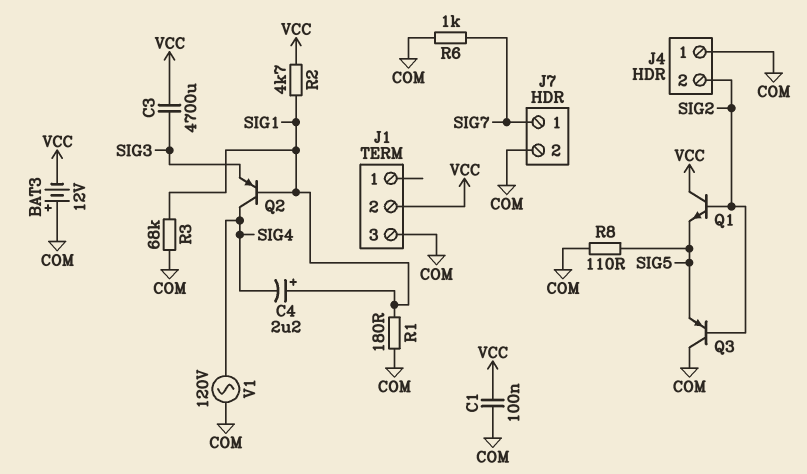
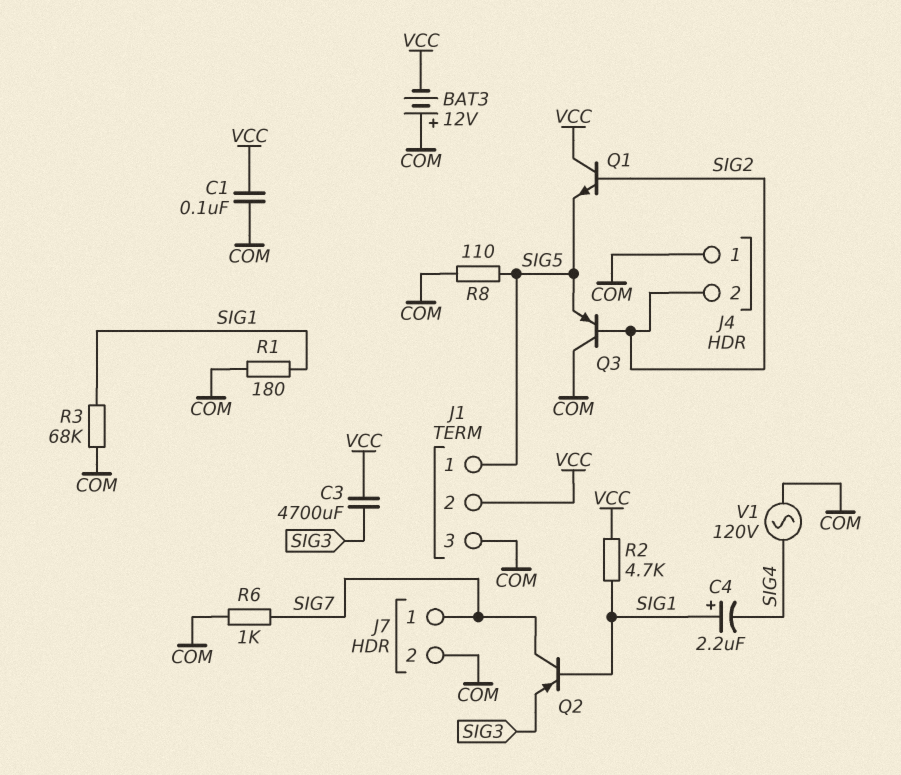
J1 pin 1: none -> SIG5
Q2: PNP (B SIG1, C SIG4, E SIG3) -> PNP (B SIG1, C SIG7, E SIG3)

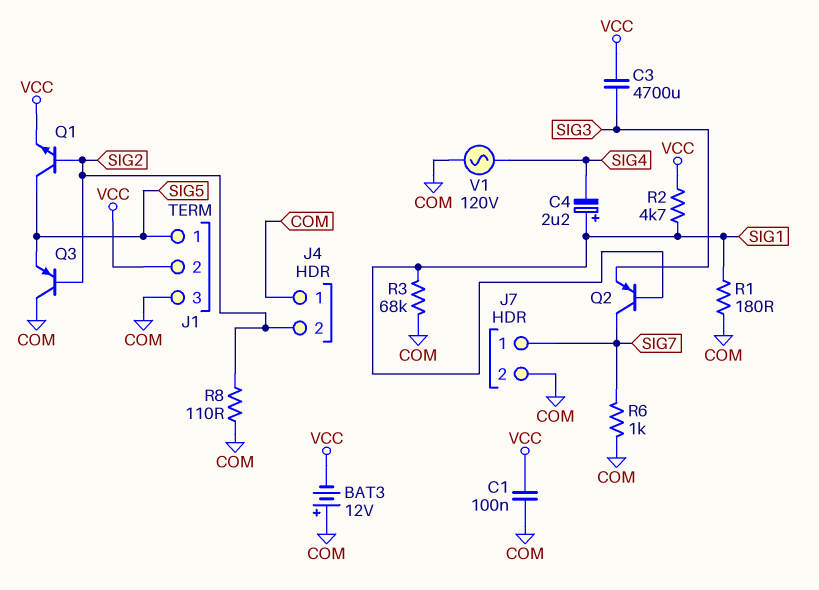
Q1: NPN (B SIG2, C VCC, E SIG5) -> NPN (B SIG2, C SIG5, E VCC)
R8: 110 (COM, SIG5) -> 110 (COM, SIG2)

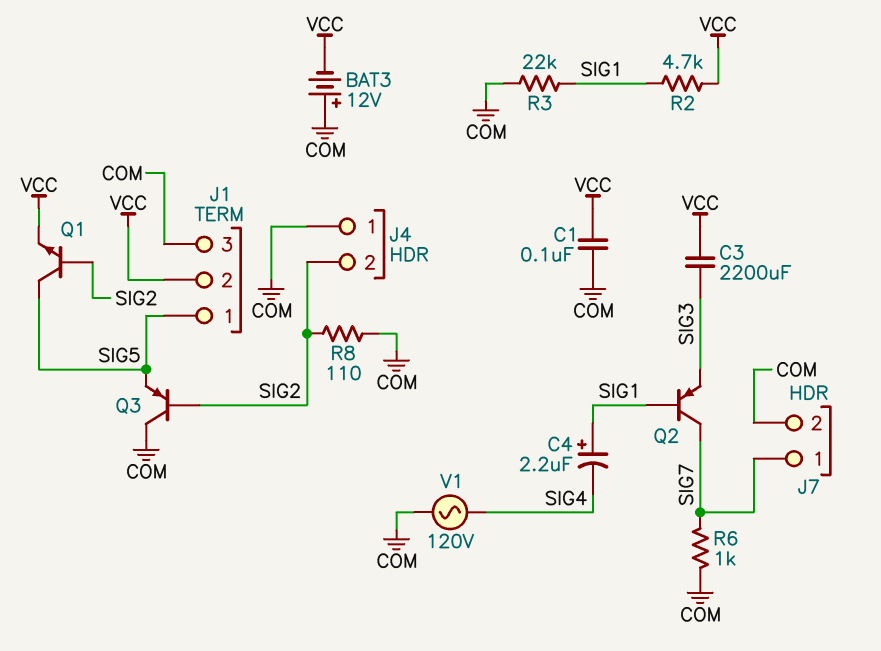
C3: 4700uF (SIG3, VCC) -> 2200uF (SIG3, VCC)
R1: 180 (COM, SIG1) -> none
R3: 68k (COM, SIG1) -> 22k (COM, SIG1)

